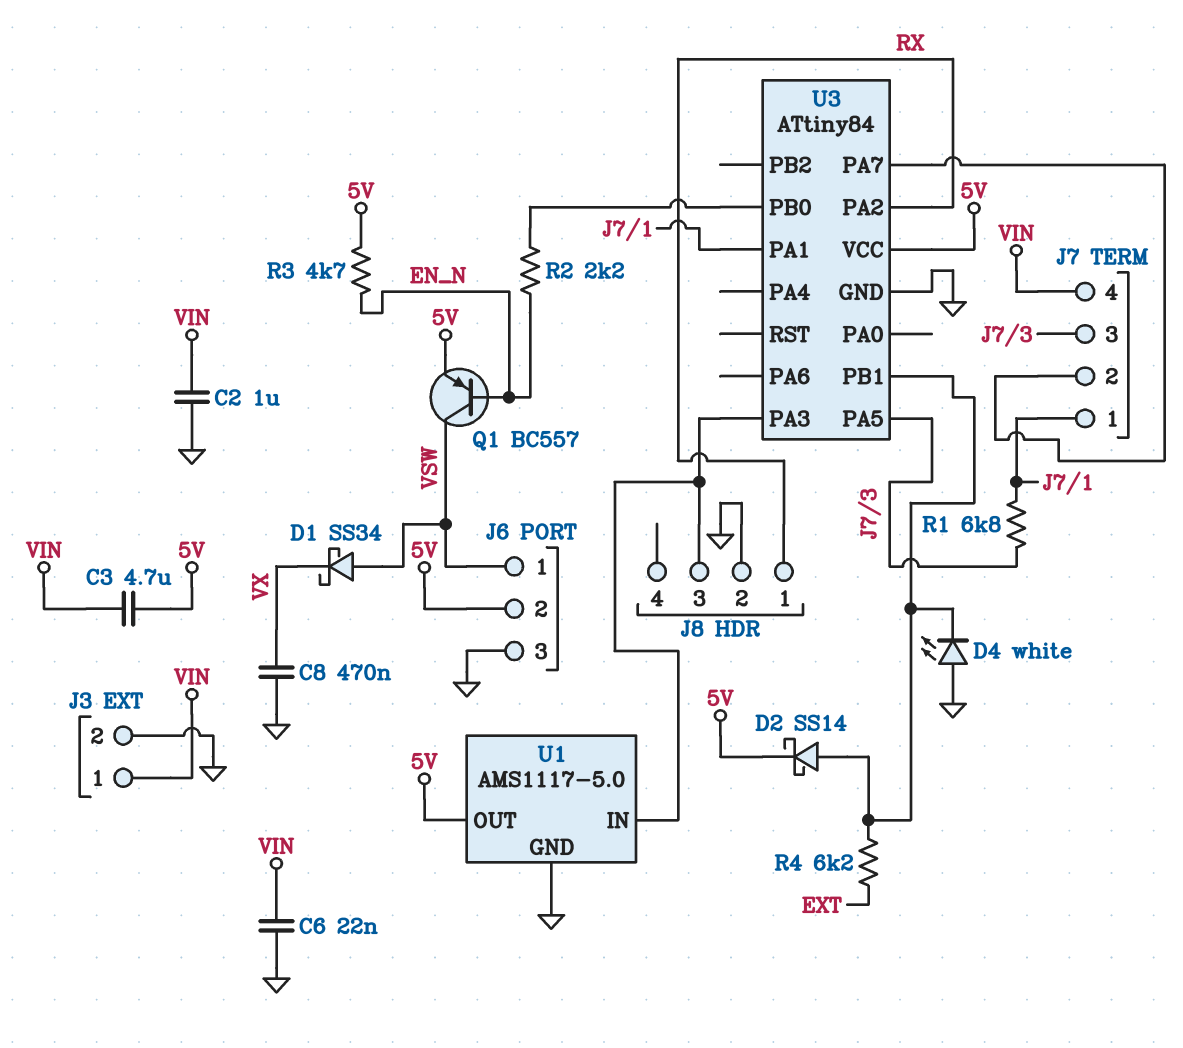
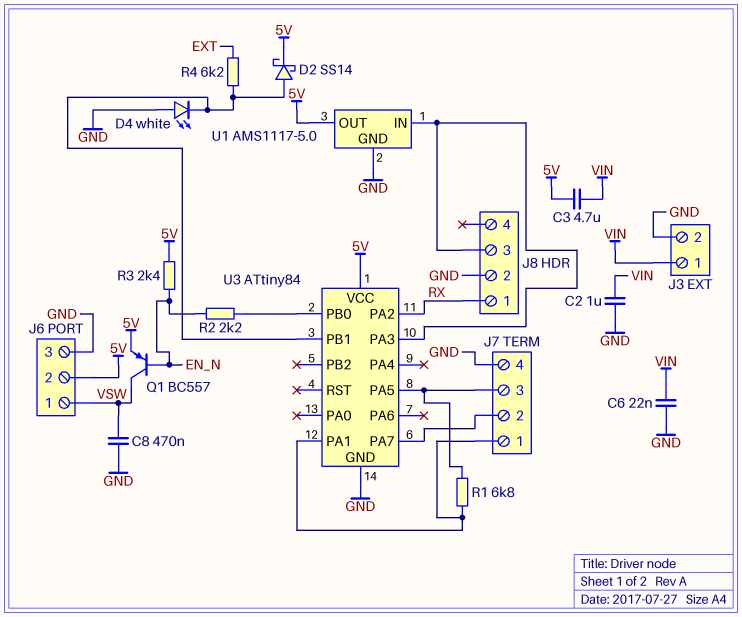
C8: 470nF (GND, VX) -> 470nF (GND, VSW)
D1: schottky SS34 (A VSW, K VX) -> none
J7 pin 4: VIN -> GND
R3: 4.7k (5V, EN_N) -> 2.4k (5V, EN_N)

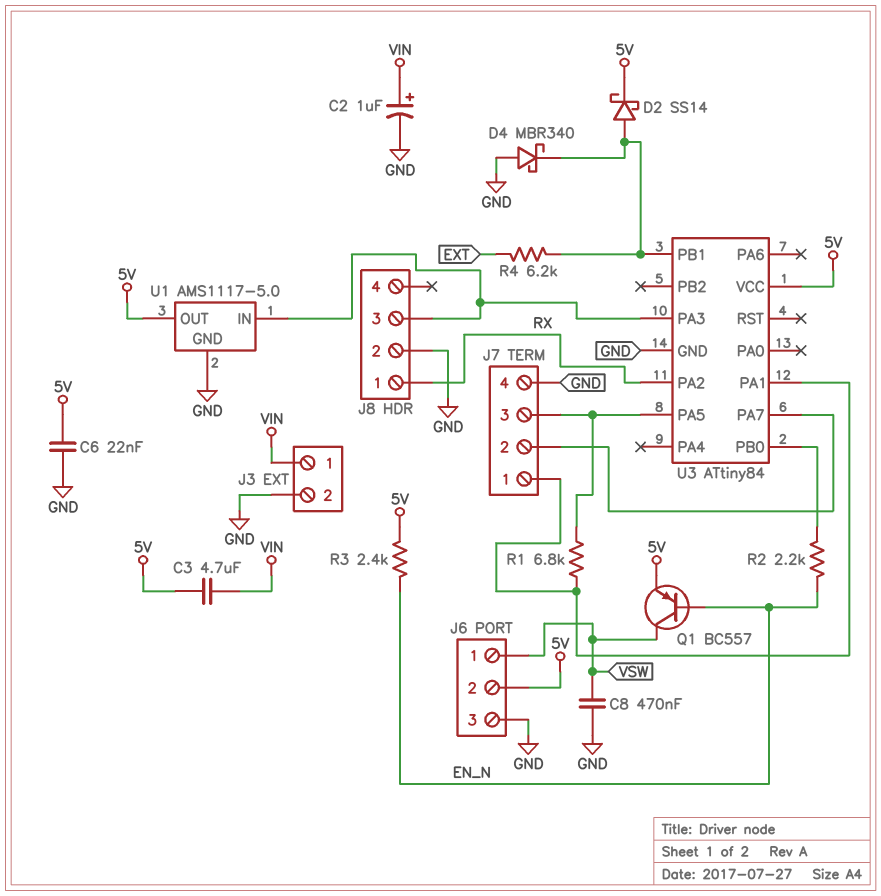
C2: 1uF (GND, VIN) -> 1uF (plus VIN, minus GND)
C6: 22nF (GND, VIN) -> 22nF (5V, GND)
D4: LED white (A GND, K U3/PB1) -> schottky MBR340 (A GND, K U3/PB1)

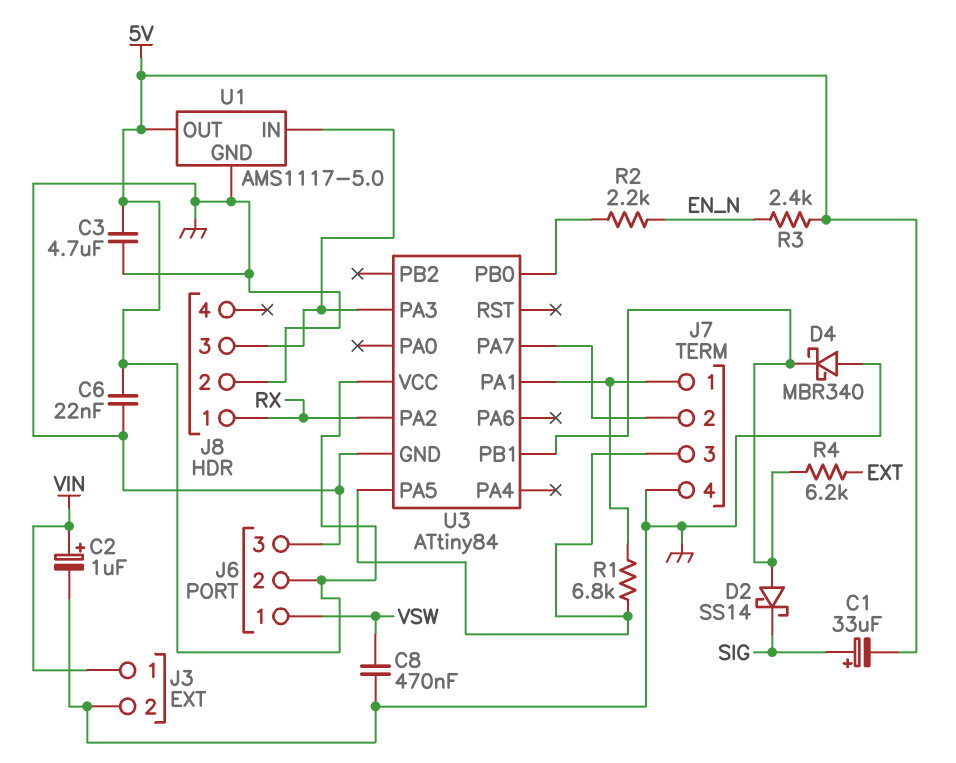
C1: none -> 33uF (plus SIG, minus 5V)
C3: 4.7uF (5V, VIN) -> 4.7uF (5V, GND)
D2: schottky SS14 (A U3/PB1, K 5V) -> schottky SS14 (A U3/PB1, K SIG)
Q1: PNP BC557 (B EN_N, C VSW, E 5V) -> none

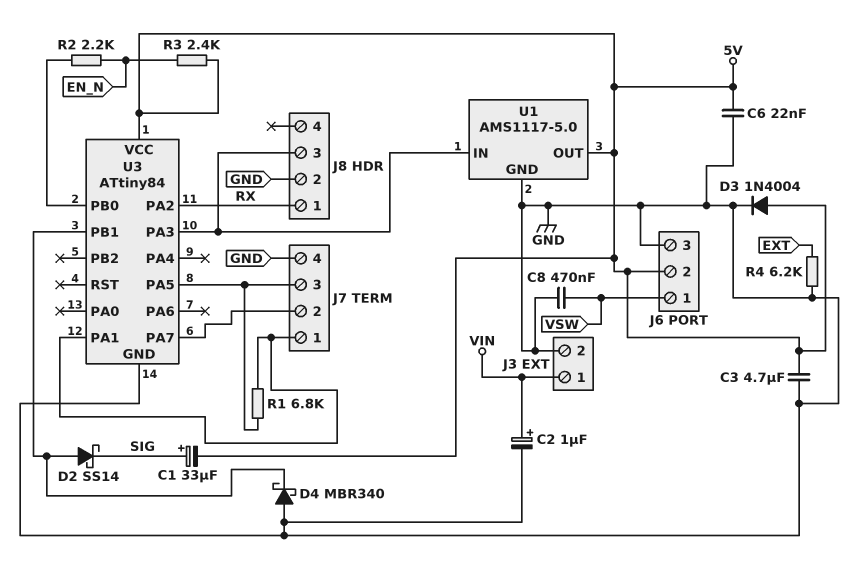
D3: none -> diode 1N4004 (A 5V, K GND)
R4: 6.2k (EXT, U3/PB1) -> 6.2k (EXT, GND)

